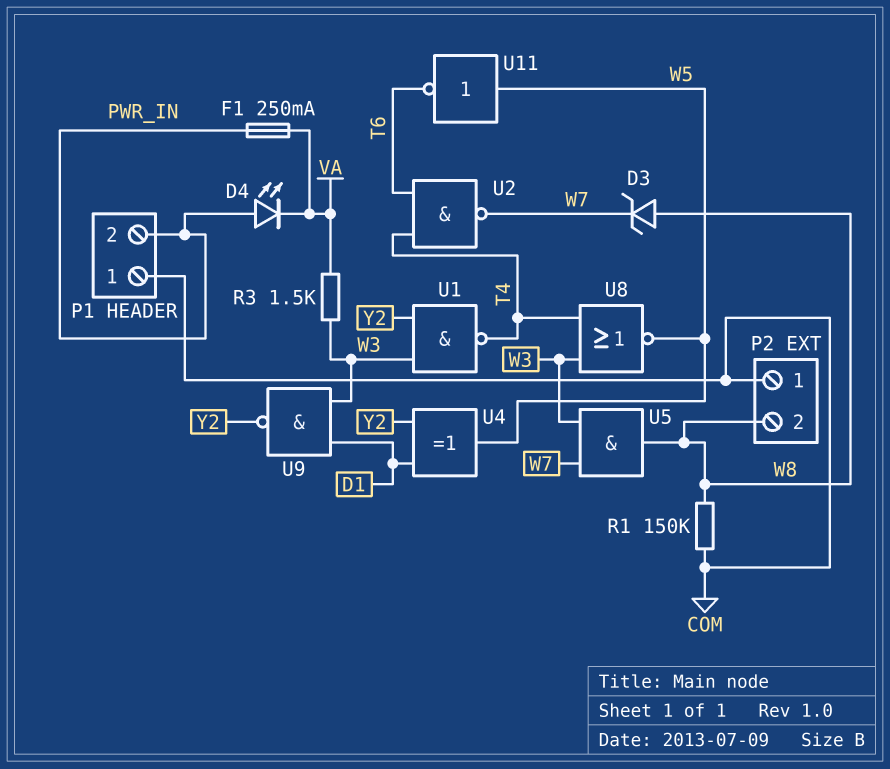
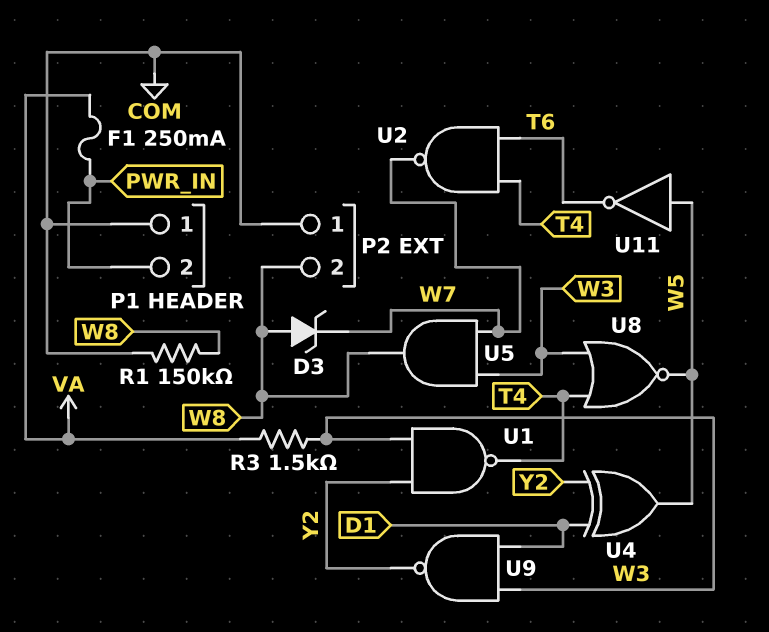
D4: LED (A PWR_IN, K VA) -> none

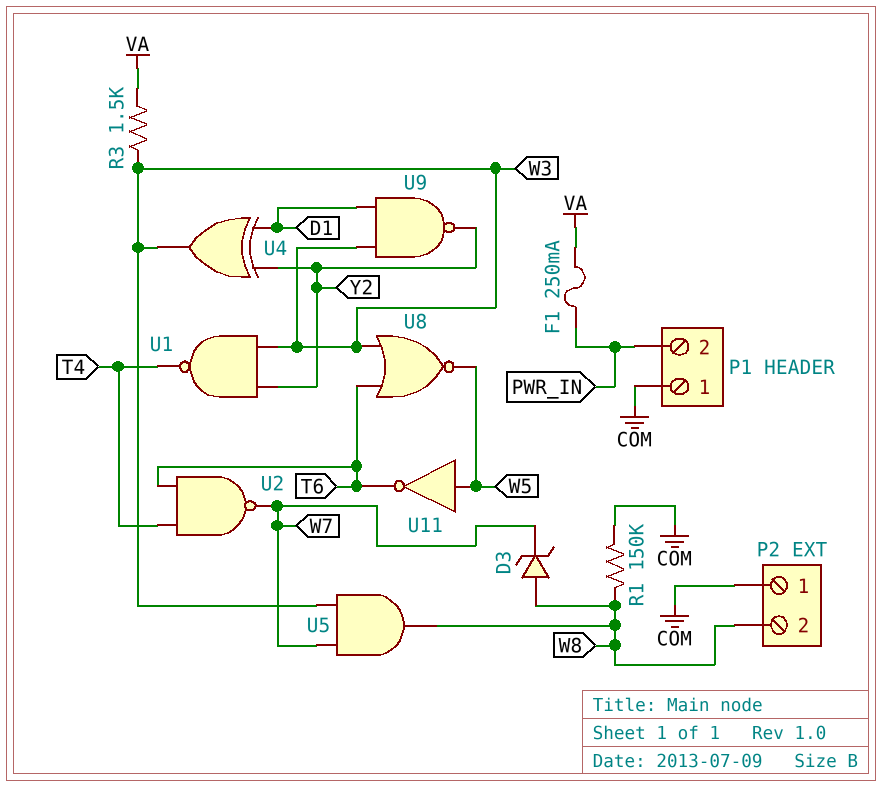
U4: XOR (in D1, in Y2, out W5) -> XOR (in D1, in Y2, out W3)
U8: NOR (in T4, in W3, out W5) -> NOR (in T6, in W3, out W5)

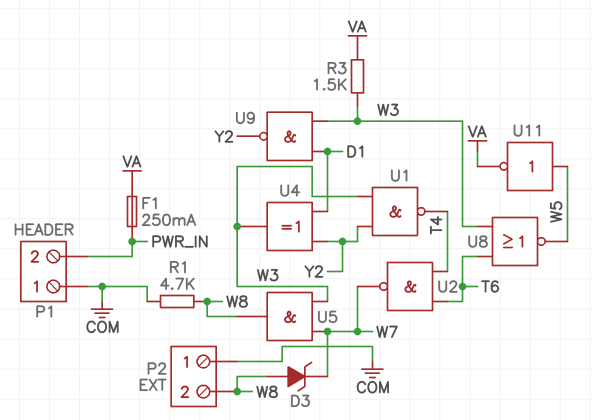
R1: 150k (COM, W8) -> 4.7k (COM, W8)
U11: NOT (in W5, out T6) -> NOT (in W5, out VA)

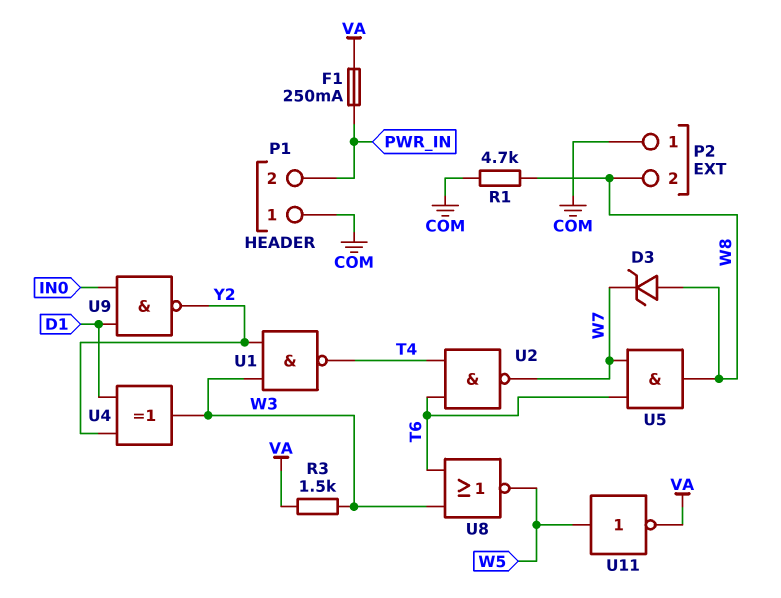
U5: AND (in W3, in W7, out W8) -> AND (in T6, in W7, out W8)
U9: NAND (in D1, in W3, out Y2) -> NAND (in D1, in IN0, out Y2)

